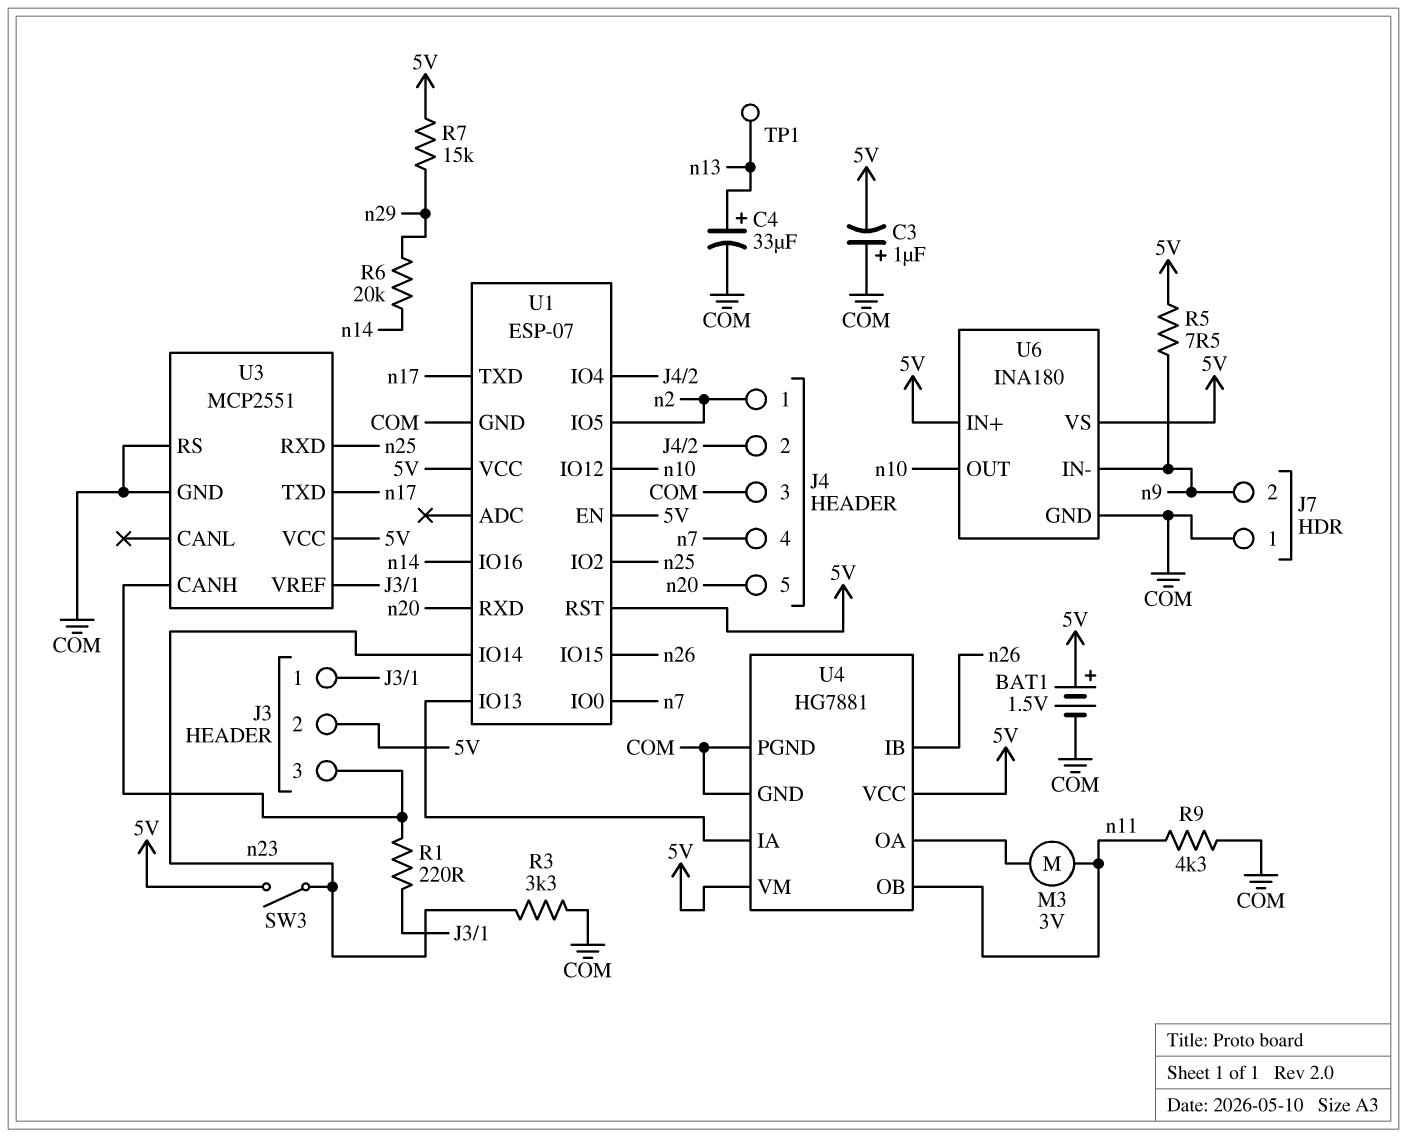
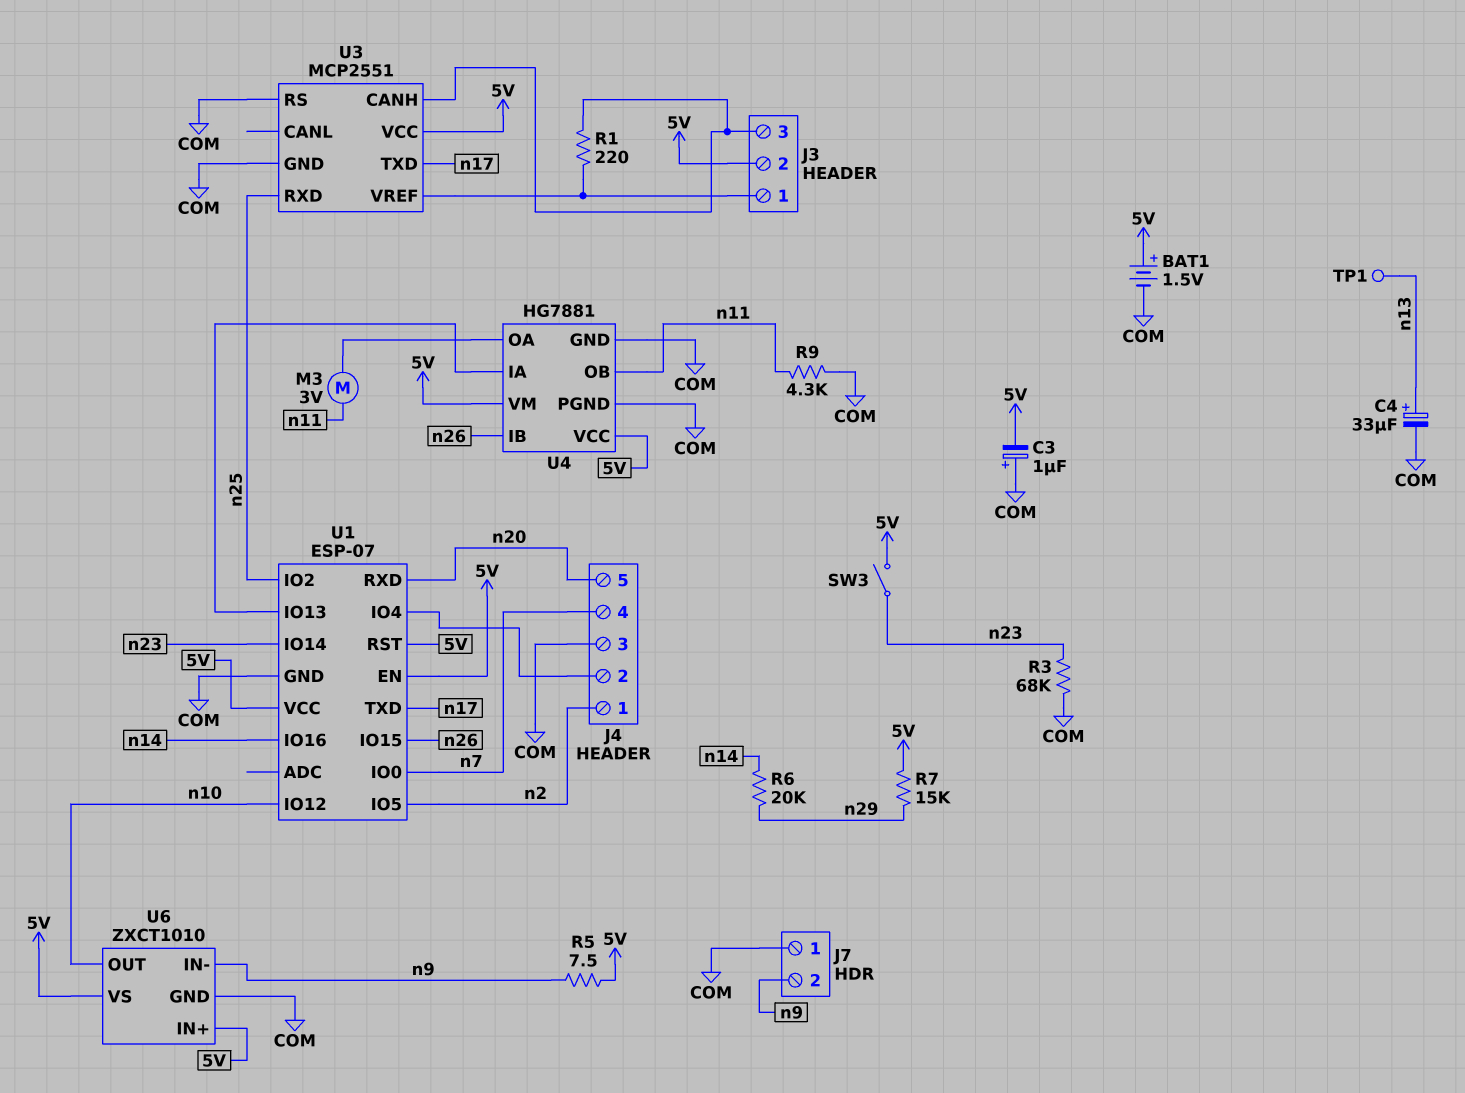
R3: 3.3k (COM, n23) -> 68k (COM, n23)
U6: INA180 -> ZXCT1010

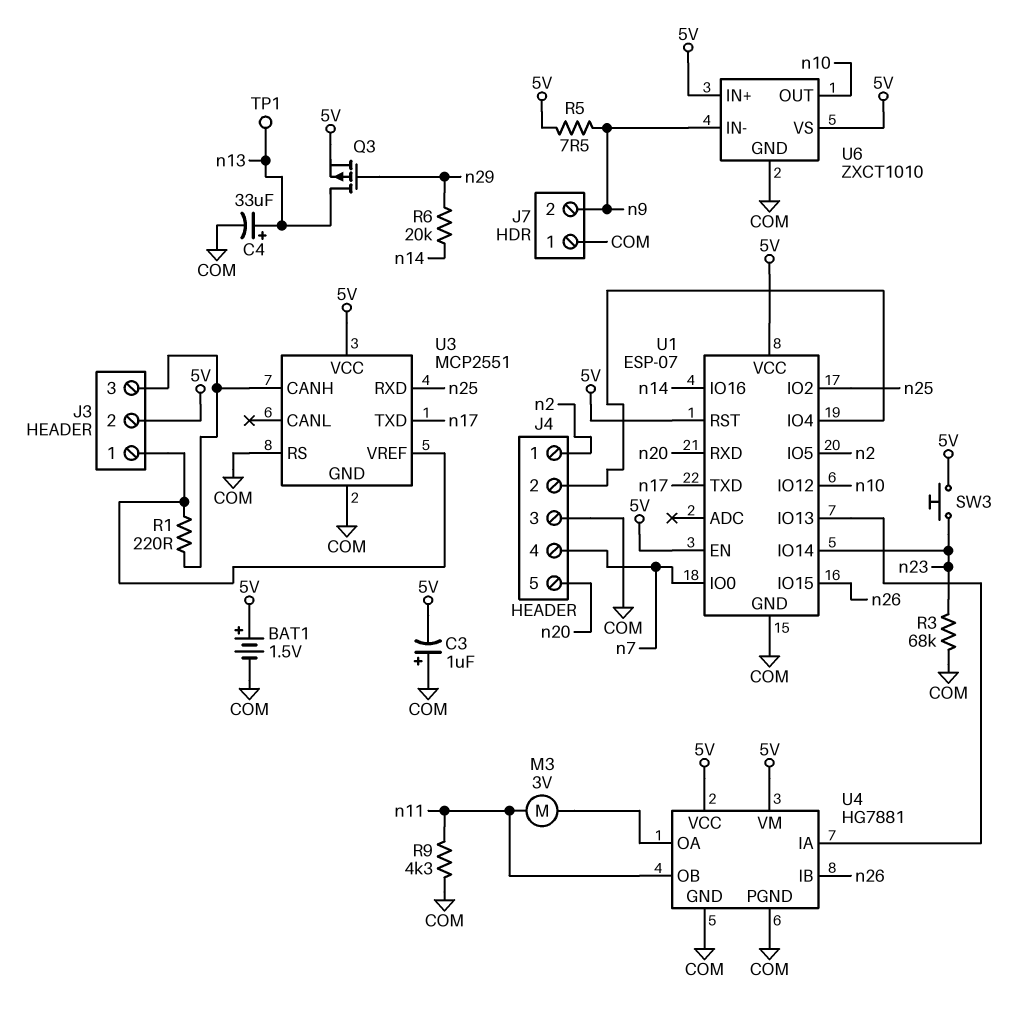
Q3: none -> PMOS (G n29, D n13, S 5V)
R7: 15k (5V, n29) -> none
SW3: switch (5V, n23) -> button (5V, n23)

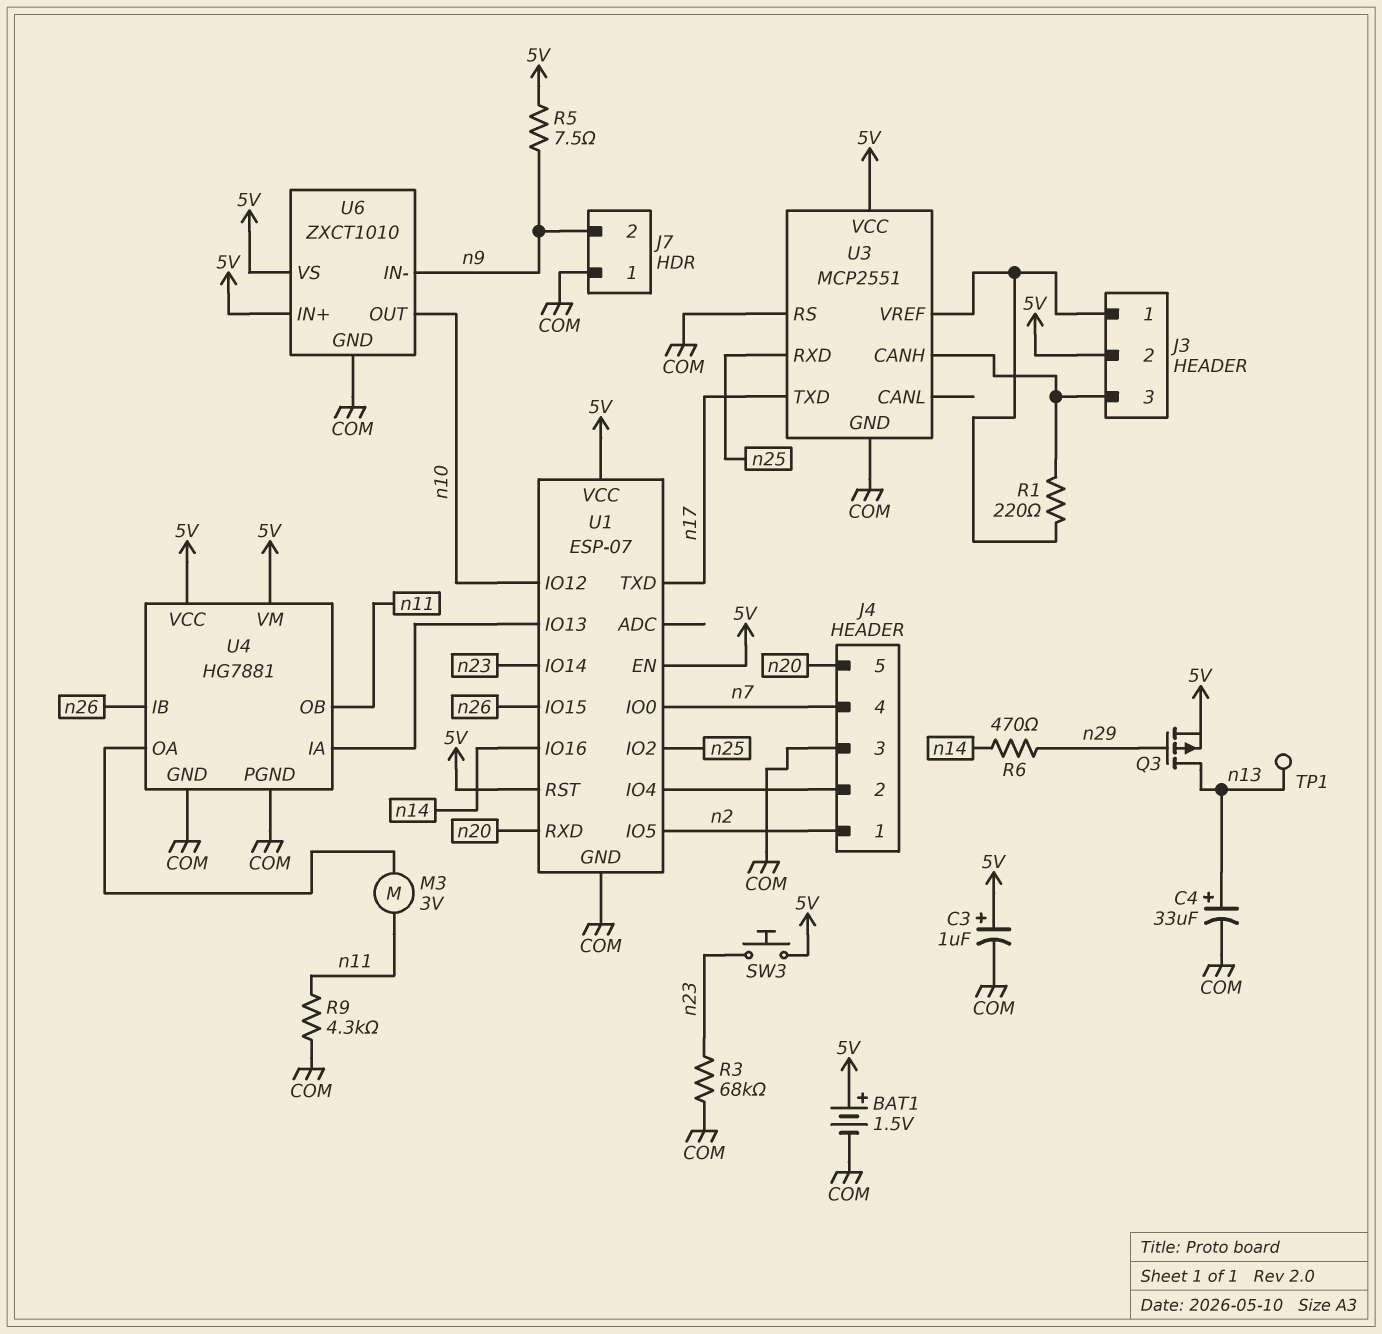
C3: 1uF (plus COM, minus 5V) -> 1uF (plus 5V, minus COM)
R6: 20k (n14, n29) -> 470 (n14, n29)

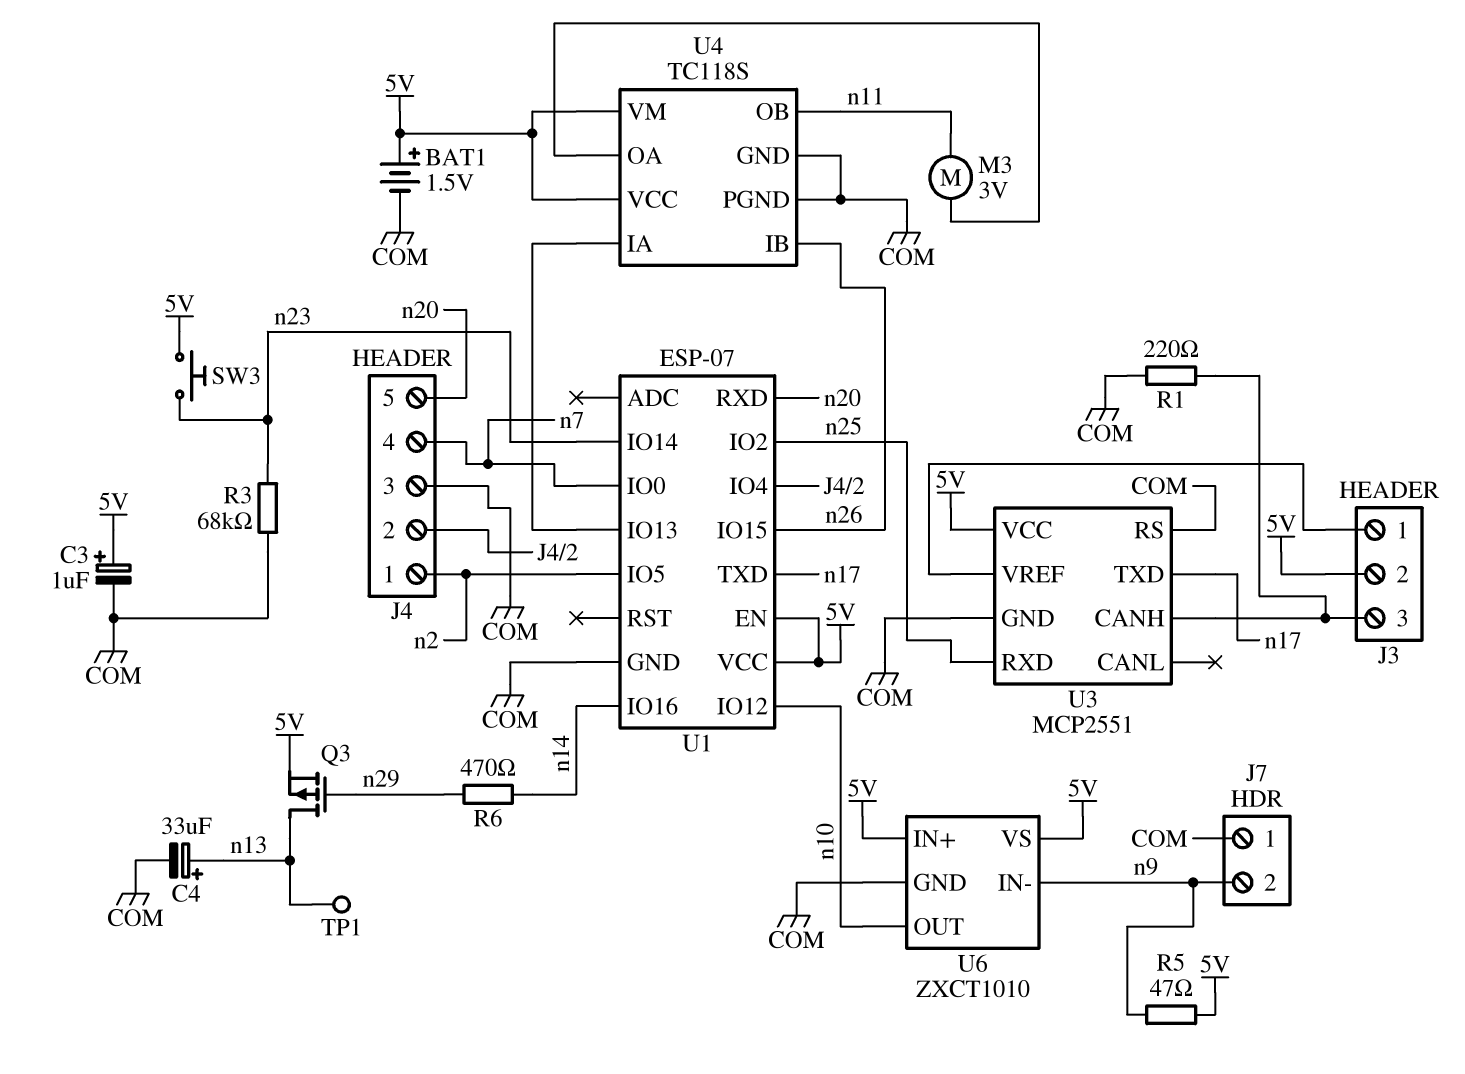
R1: 220 (J3/1, J3/3) -> 220 (COM, J3/3)
R5: 7.5 (5V, n9) -> 47 (5V, n9)
R9: 4.3k (COM, n11) -> none
U1 pin RST: 5V -> none
U4: HG7881 -> TC118S

